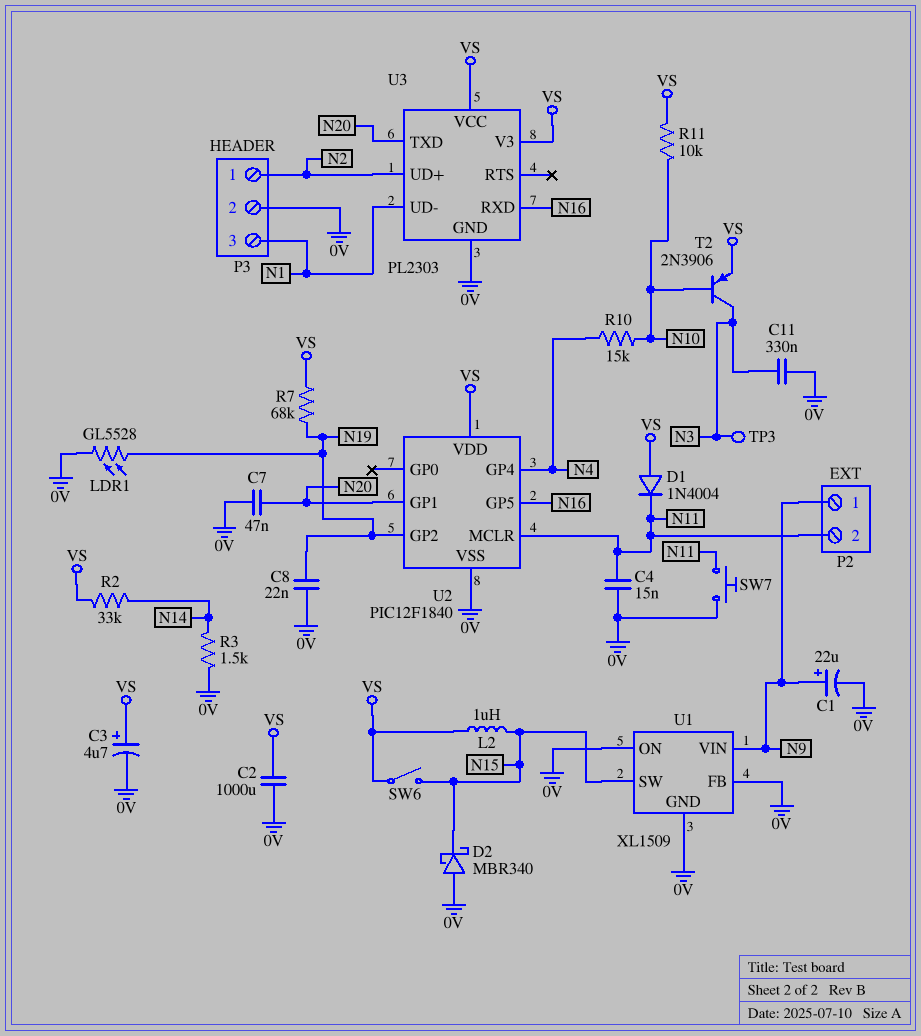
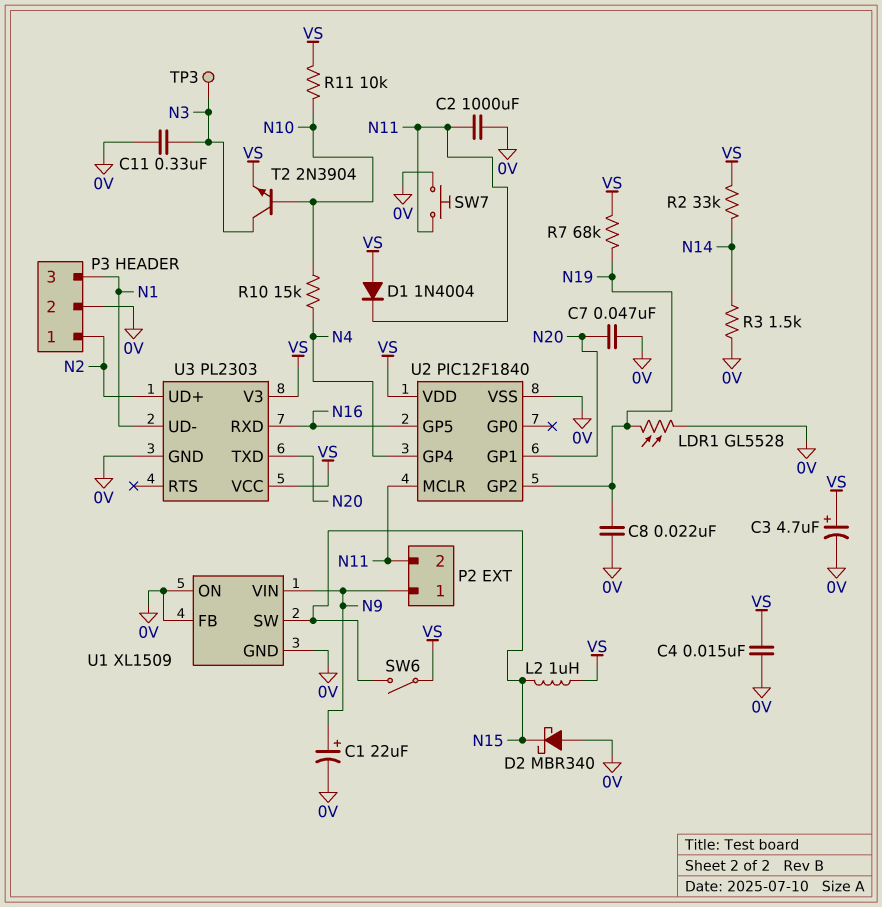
C2: 1000uF (0V, VS) -> 1000uF (0V, N11)
C4: 15nF (0V, N11) -> 15nF (0V, VS)
T2: PNP 2N3906 (B N10, C N3, E VS) -> NPN 2N3904 (B N10, C N3, E VS)

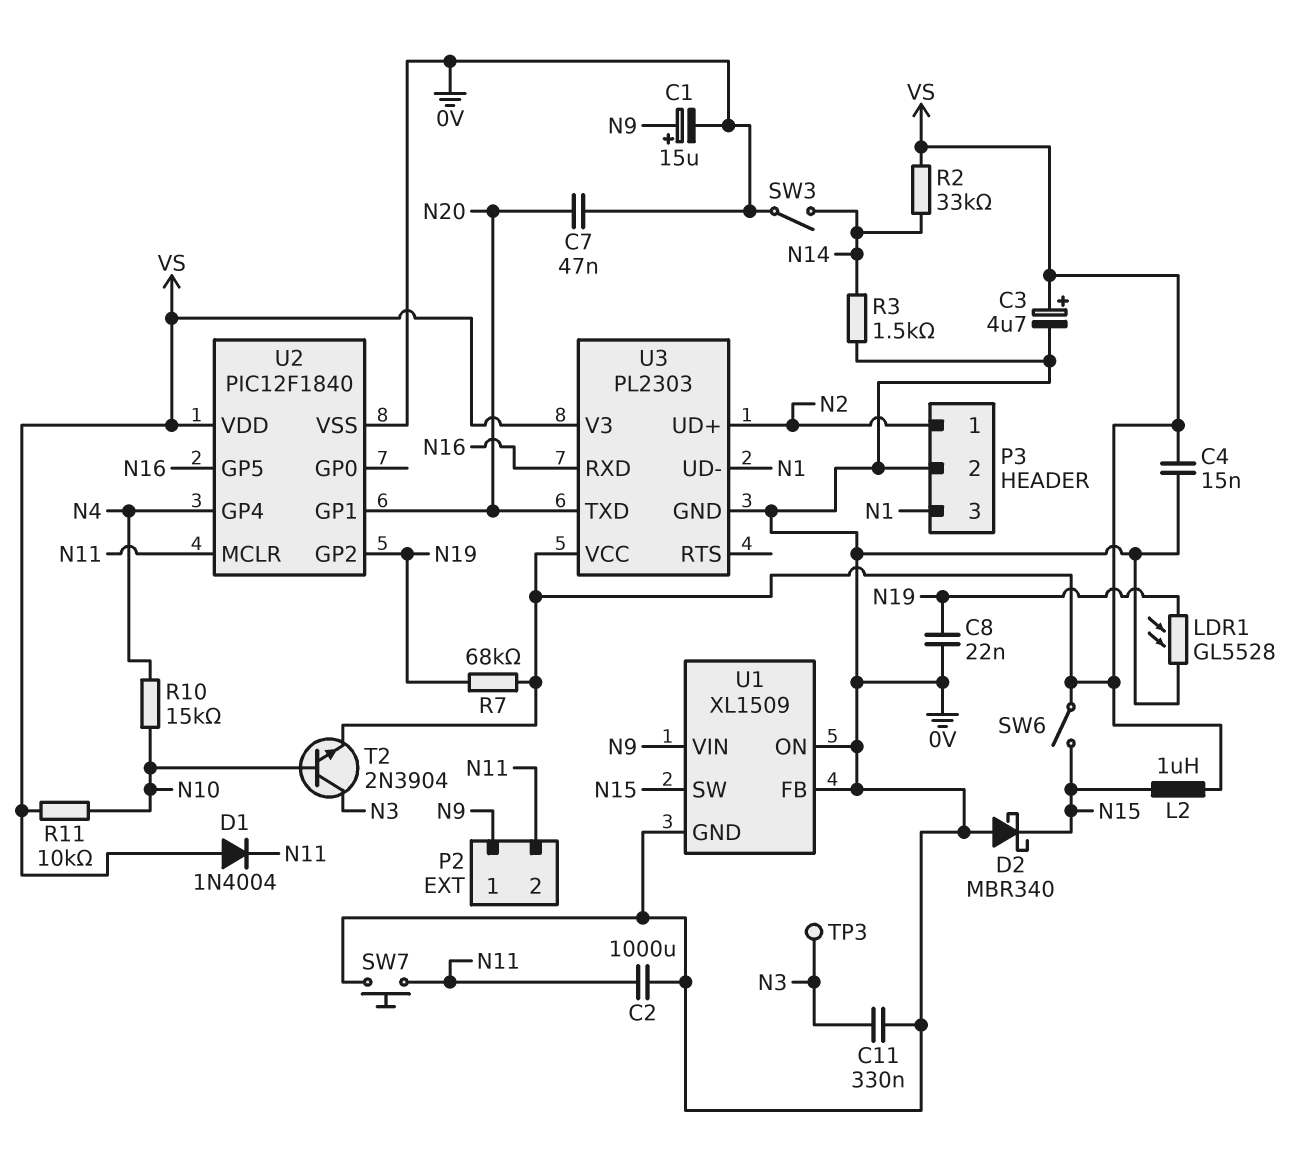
C1: 22uF (plus N9, minus 0V) -> 15uF (plus N9, minus 0V)
SW3: none -> switch (0V, N14)

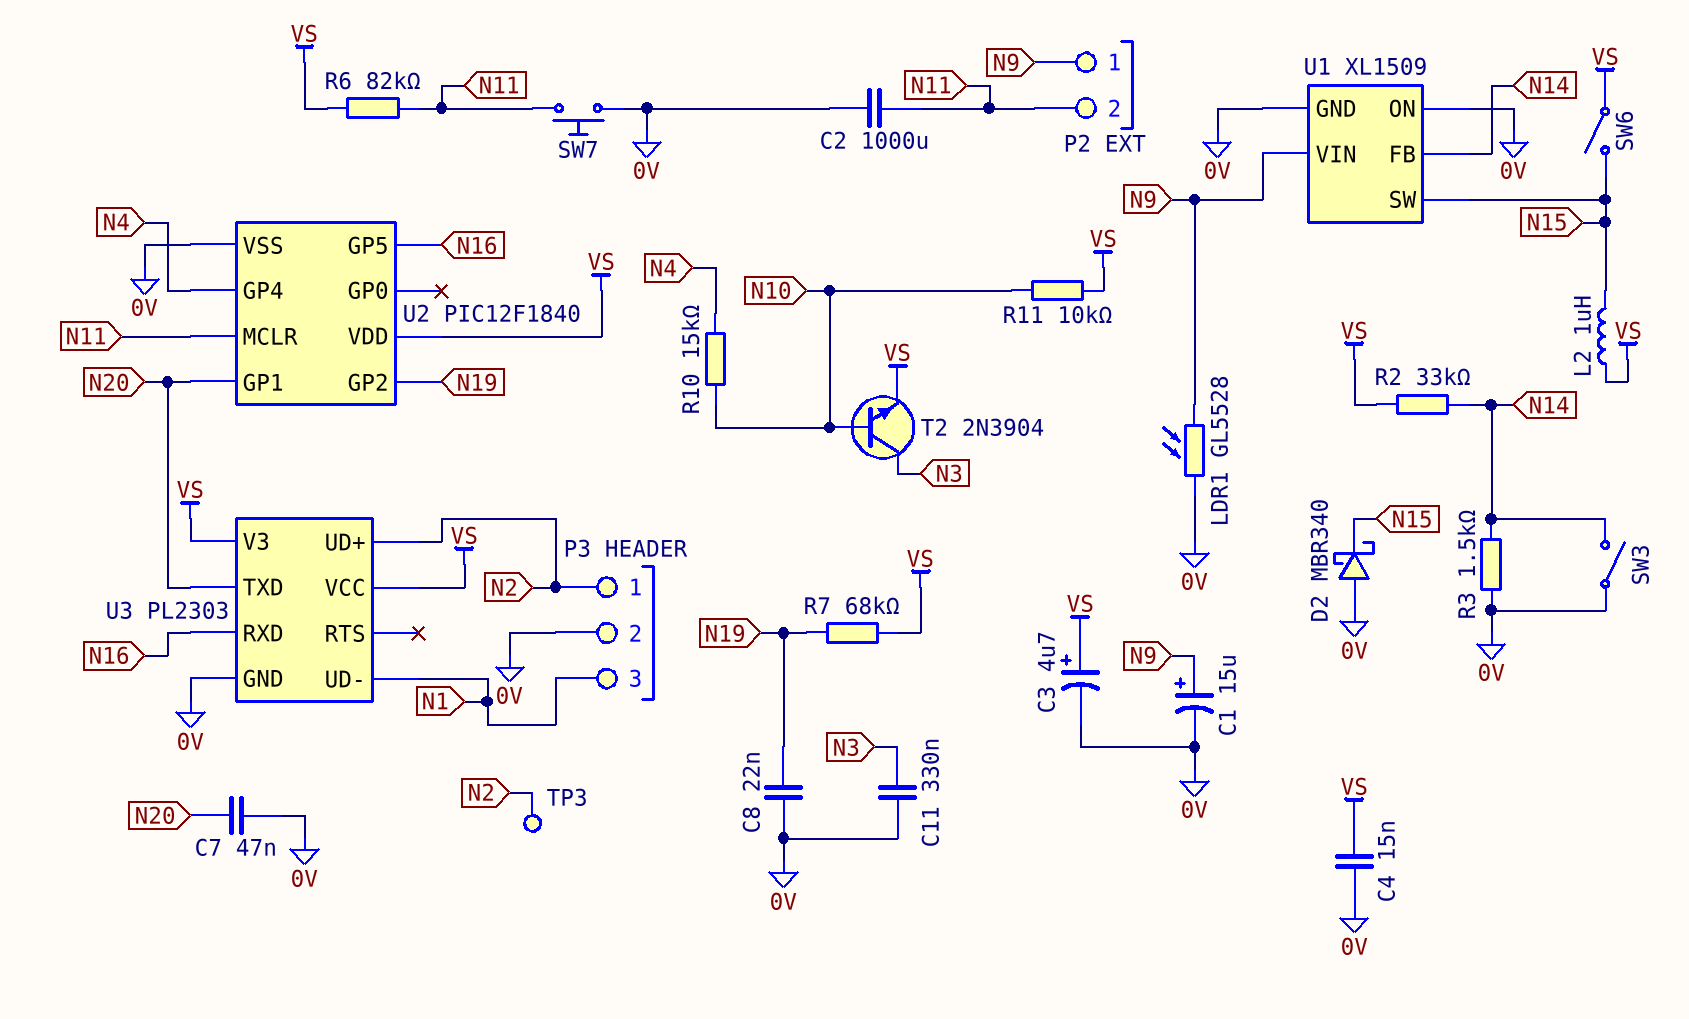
D1: diode 1N4004 (A VS, K N11) -> none
LDR1: GL5528 (0V, N19) -> GL5528 (0V, N9)
R6: none -> 82k (N11, VS)
TP3: test point (N3) -> test point (N2)
U1 pin FB: 0V -> N14

